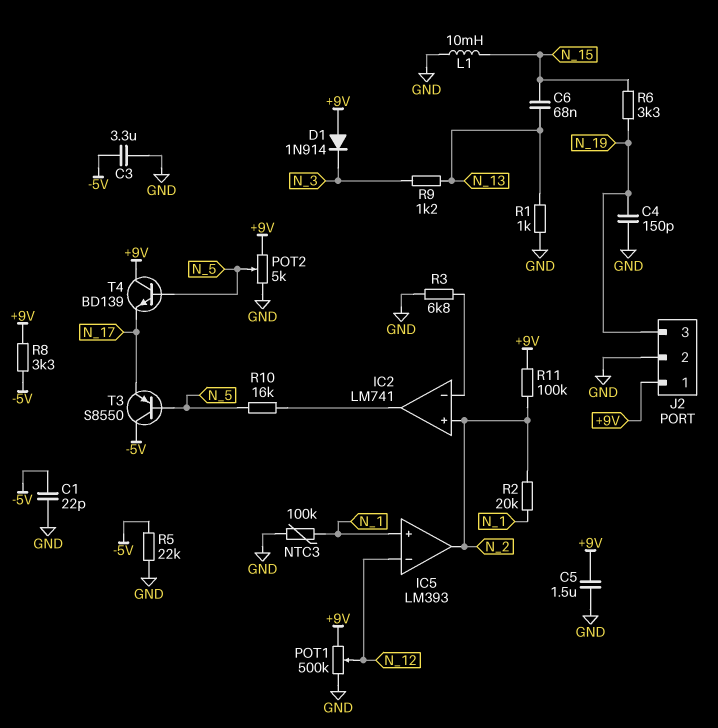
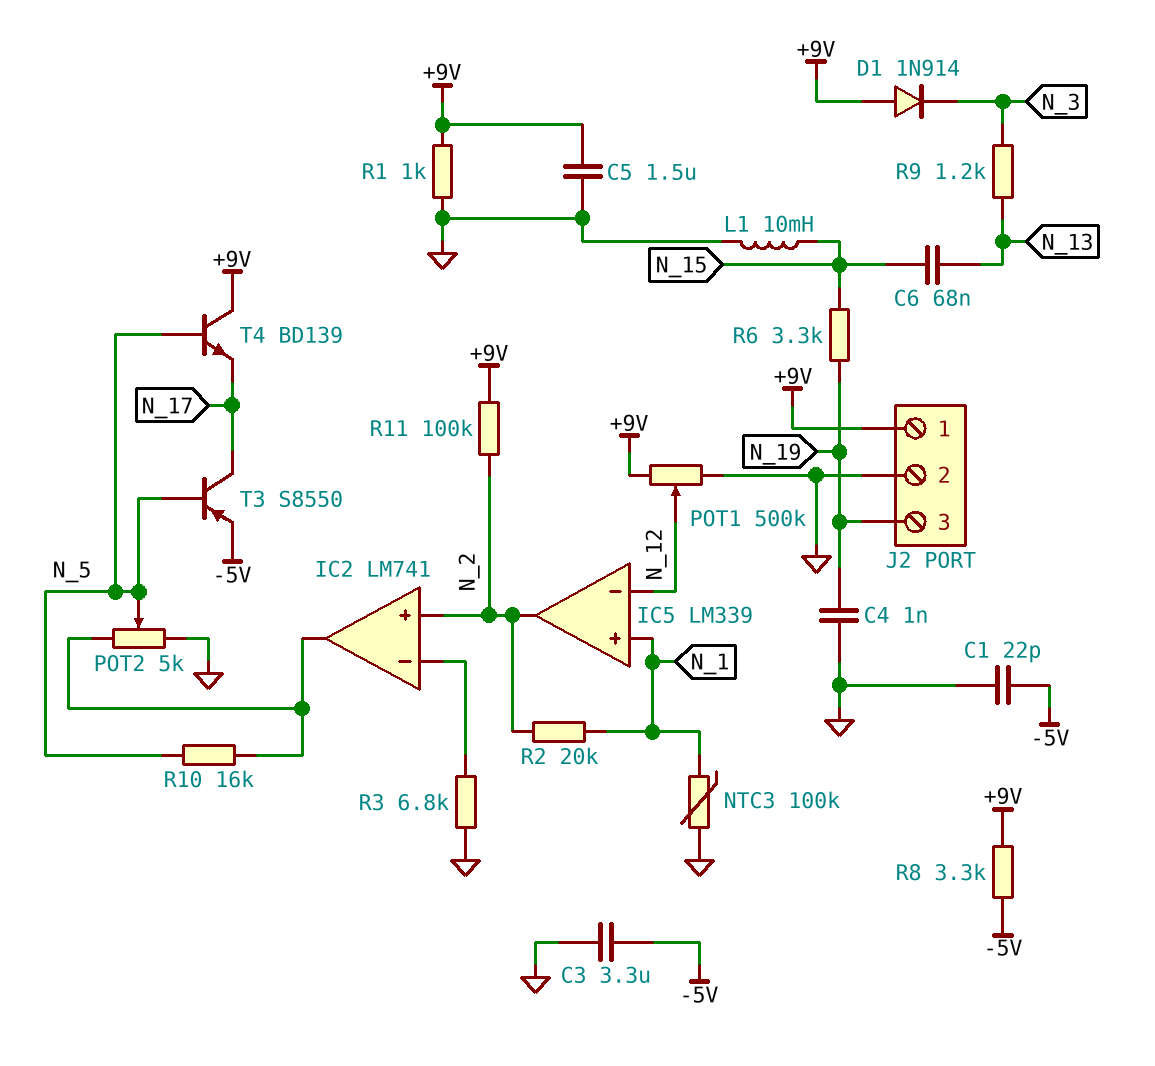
C4: 150pF (GND, N_19) -> 1nF (GND, N_19)
IC5: LM393 -> LM339
POT2: 5k (+9V, GND, wiper N_5) -> 5k (GND, IC2/out, wiper N_5)
R1: 1k (GND, N_13) -> 1k (+9V, GND)
R5: 22k (-5V, GND) -> none
T3: PNP S8550 (B N_5, C -5V, E N_17) -> PNP S8550 (B N_5, C N_17, E -5V)

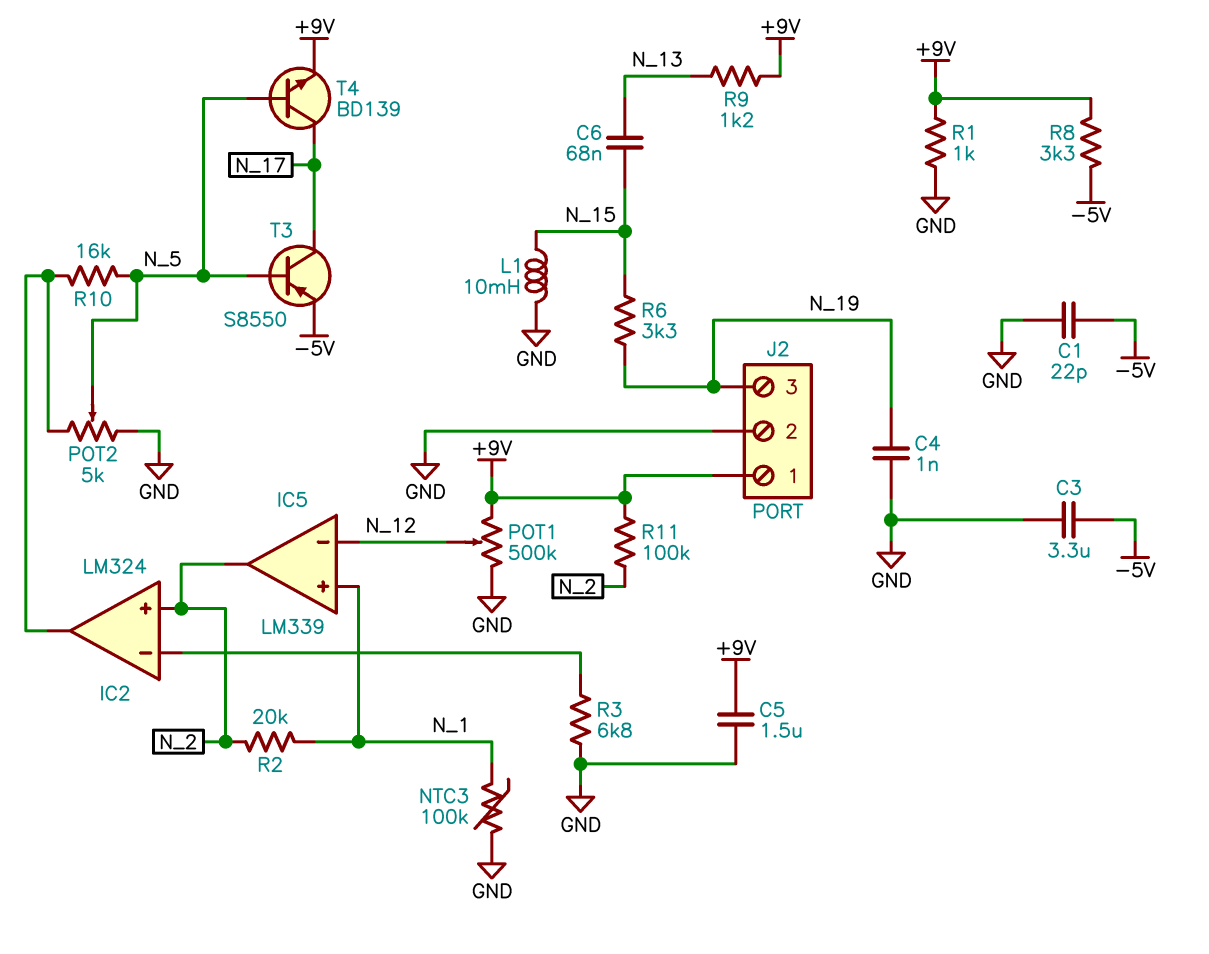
D1: diode 1N914 (A +9V, K N_3) -> none
IC2: LM741 -> LM324
R9: 1.2k (N_3, N_13) -> 1.2k (+9V, N_13)
T4: NPN BD139 (B N_5, C +9V, E N_17) -> NPN BD139 (B N_5, C N_17, E +9V)

